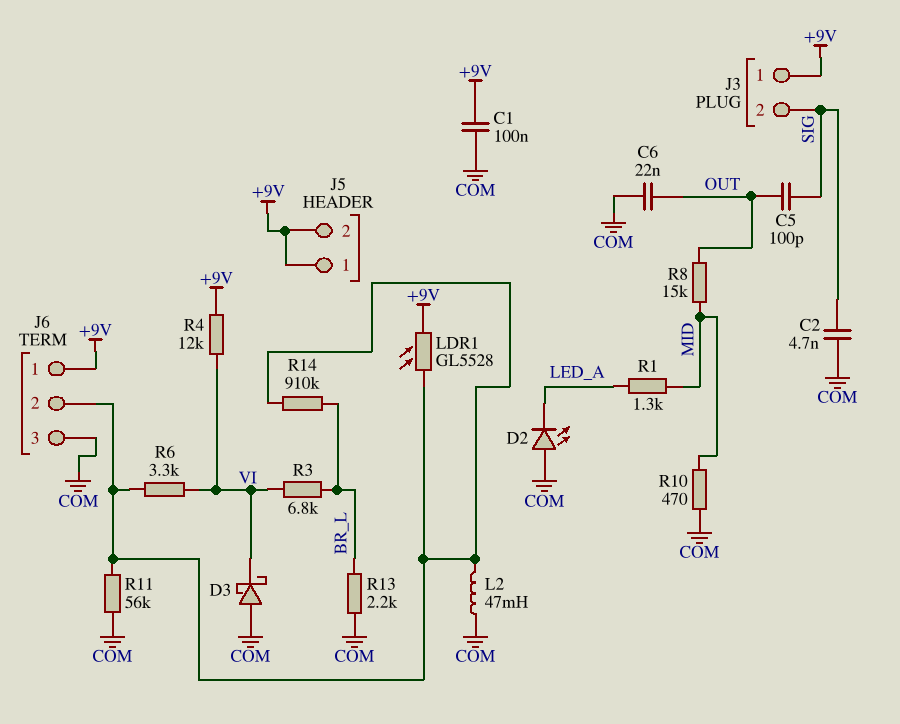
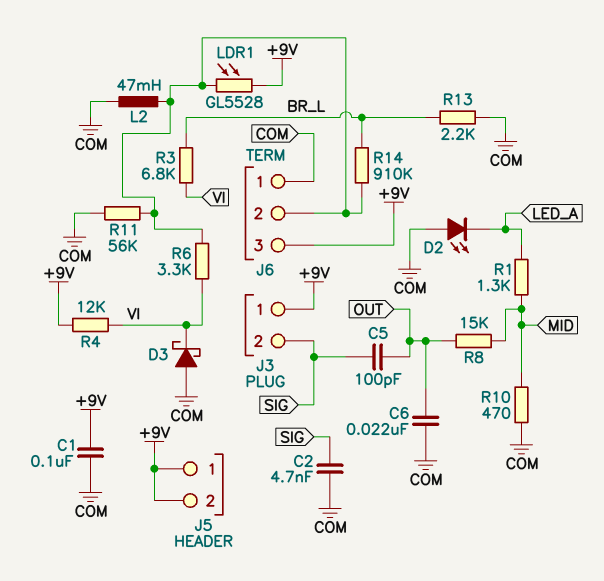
J6 pin 1: +9V -> COM
J6 pin 3: COM -> +9V

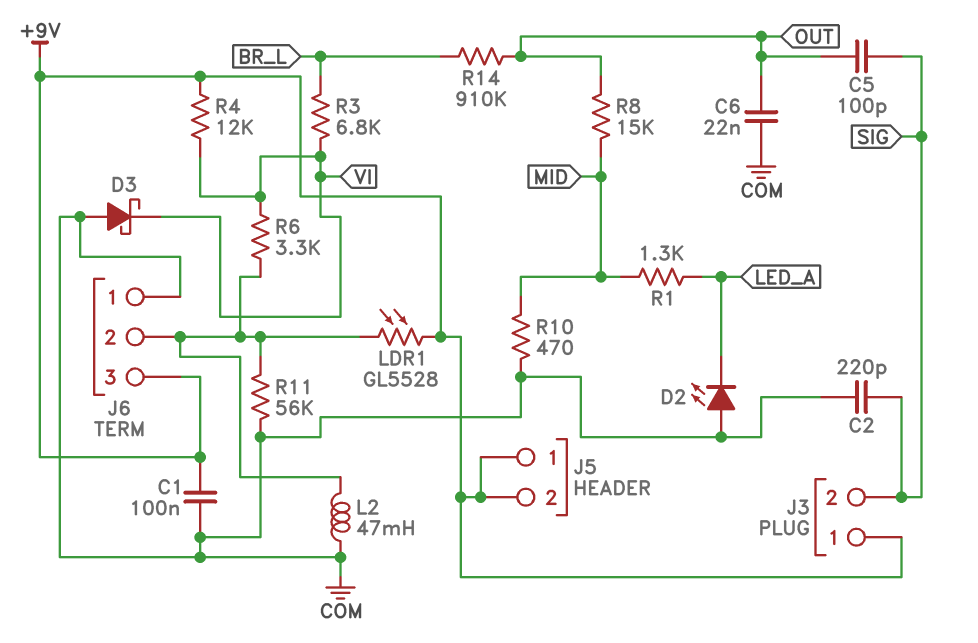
C2: 4.7nF (COM, SIG) -> 220pF (COM, SIG)
R13: 2.2k (BR_L, COM) -> none
R14: 910k (BR_L, J6/2) -> 910k (BR_L, OUT)

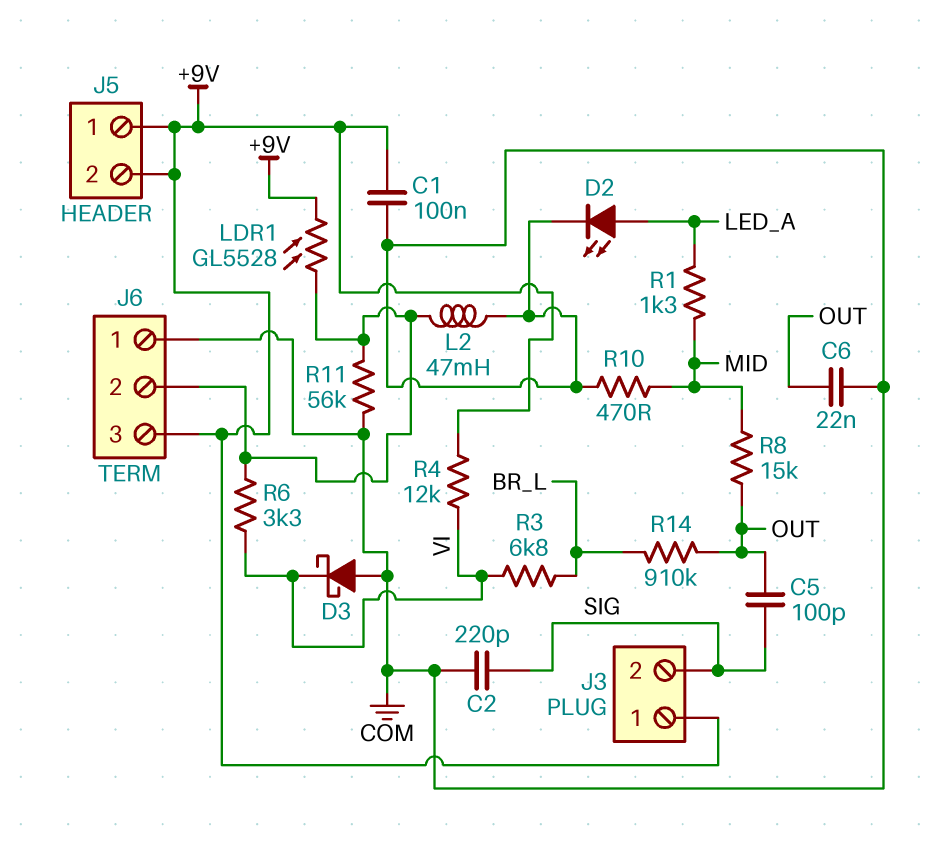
D2: LED (A COM, K LED_A) -> LED (A LED_A, K COM)

